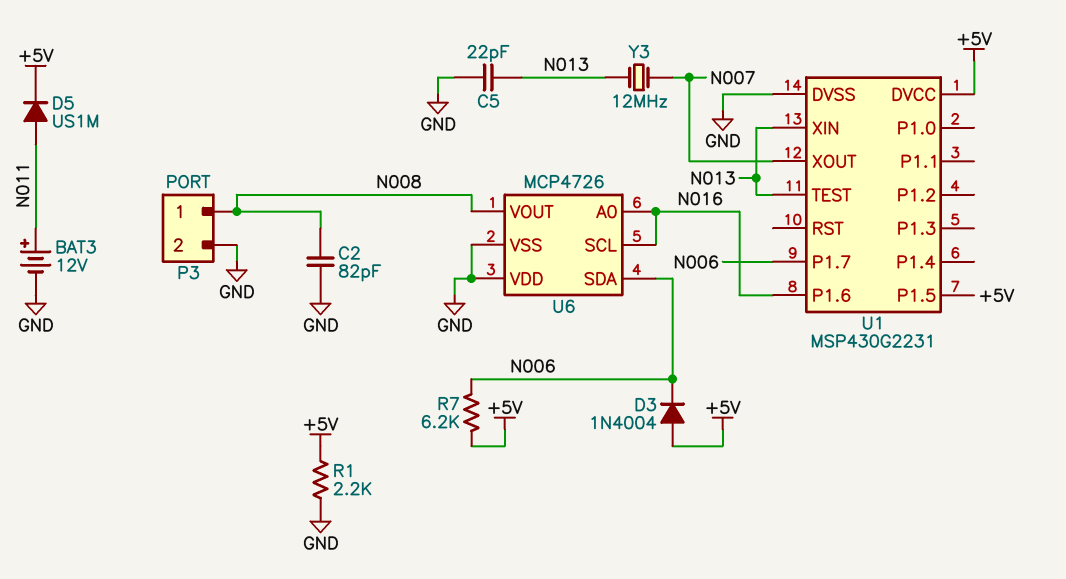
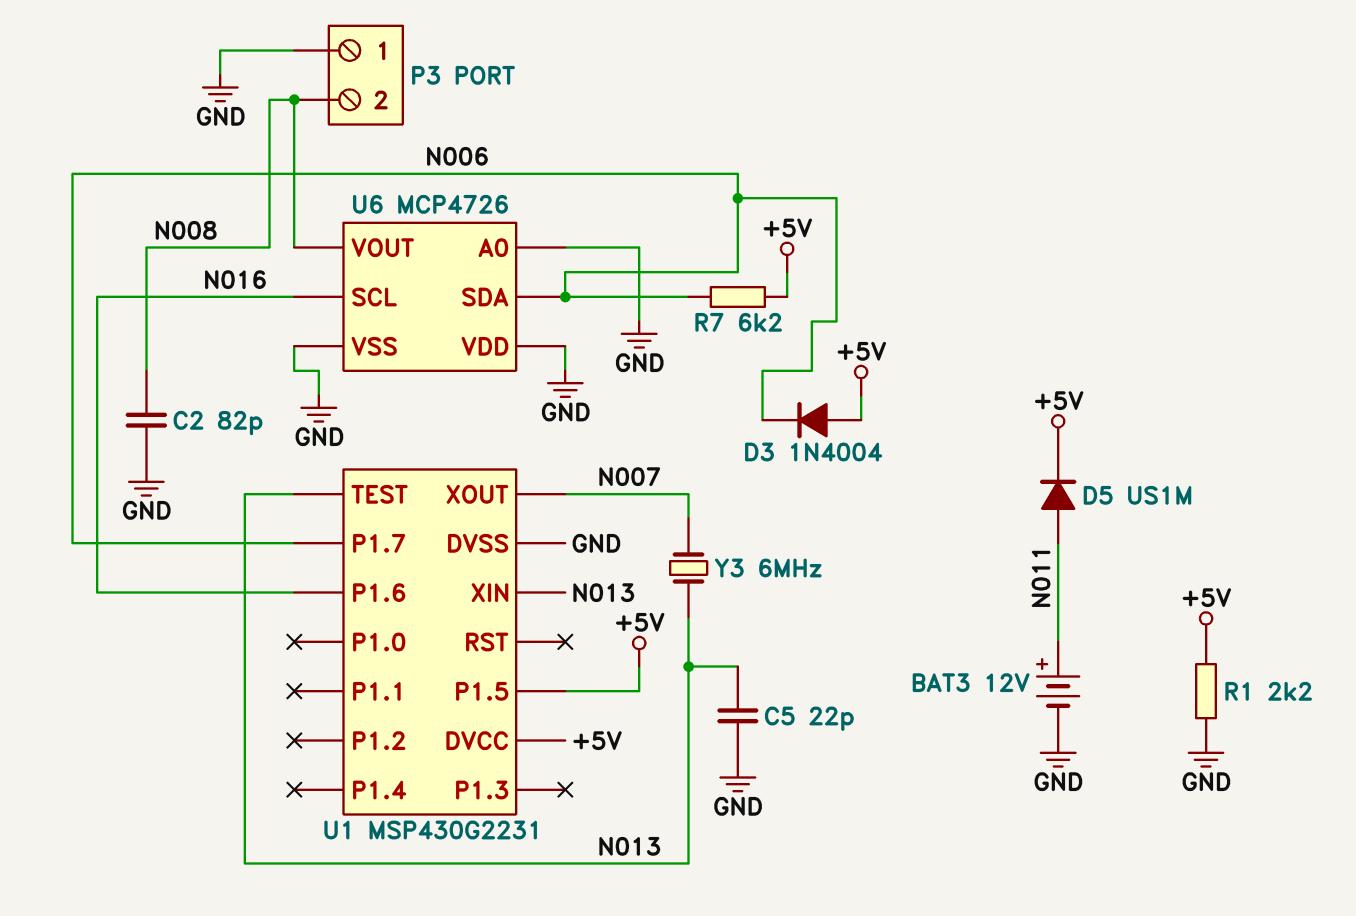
P3 pin 1: N008 -> GND
P3 pin 2: GND -> N008
U6 pin A0: N016 -> GND
Y3: 12MHz (N007, N013) -> 6MHz (N007, N013)

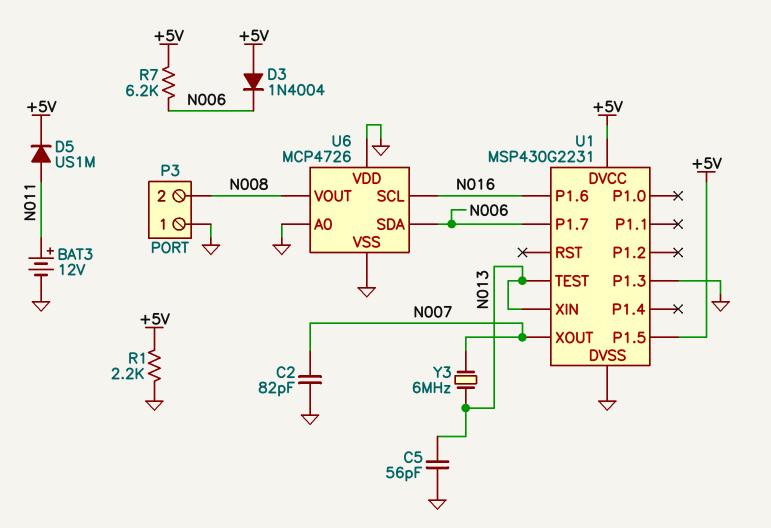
C2: 82pF (GND, N008) -> 82pF (GND, N007)
C5: 22pF (GND, N013) -> 56pF (GND, N013)
U1 pin P1.3: none -> GND

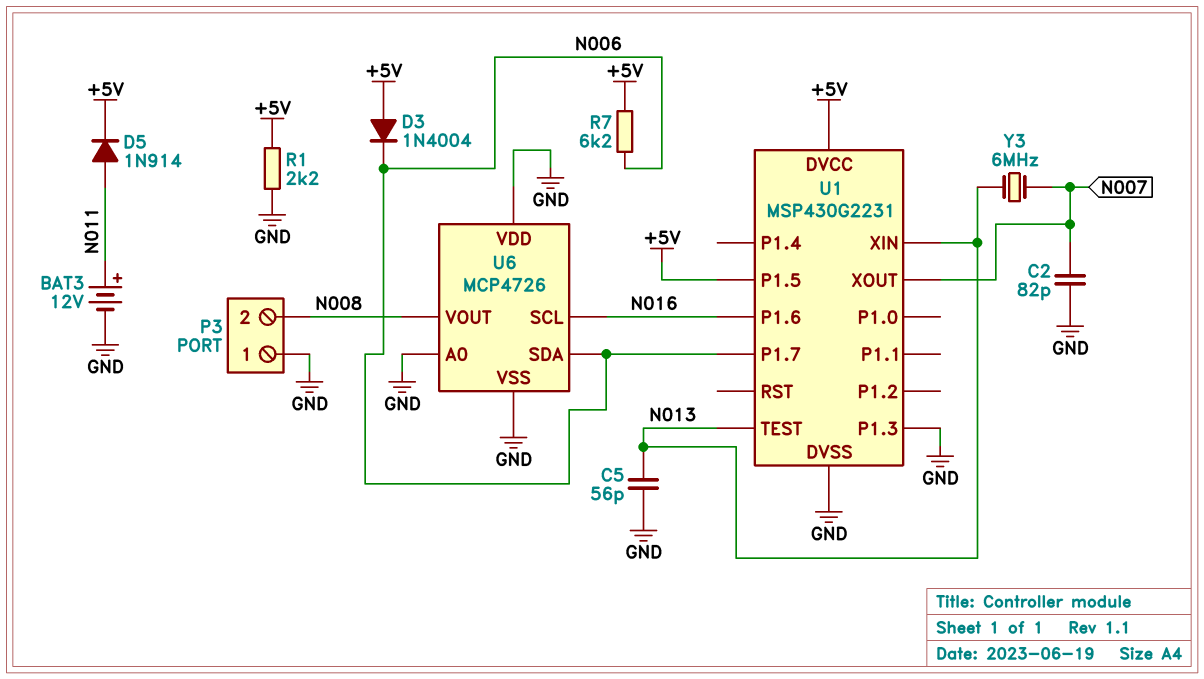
D5: diode US1M (A N011, K +5V) -> diode 1N914 (A N011, K +5V)

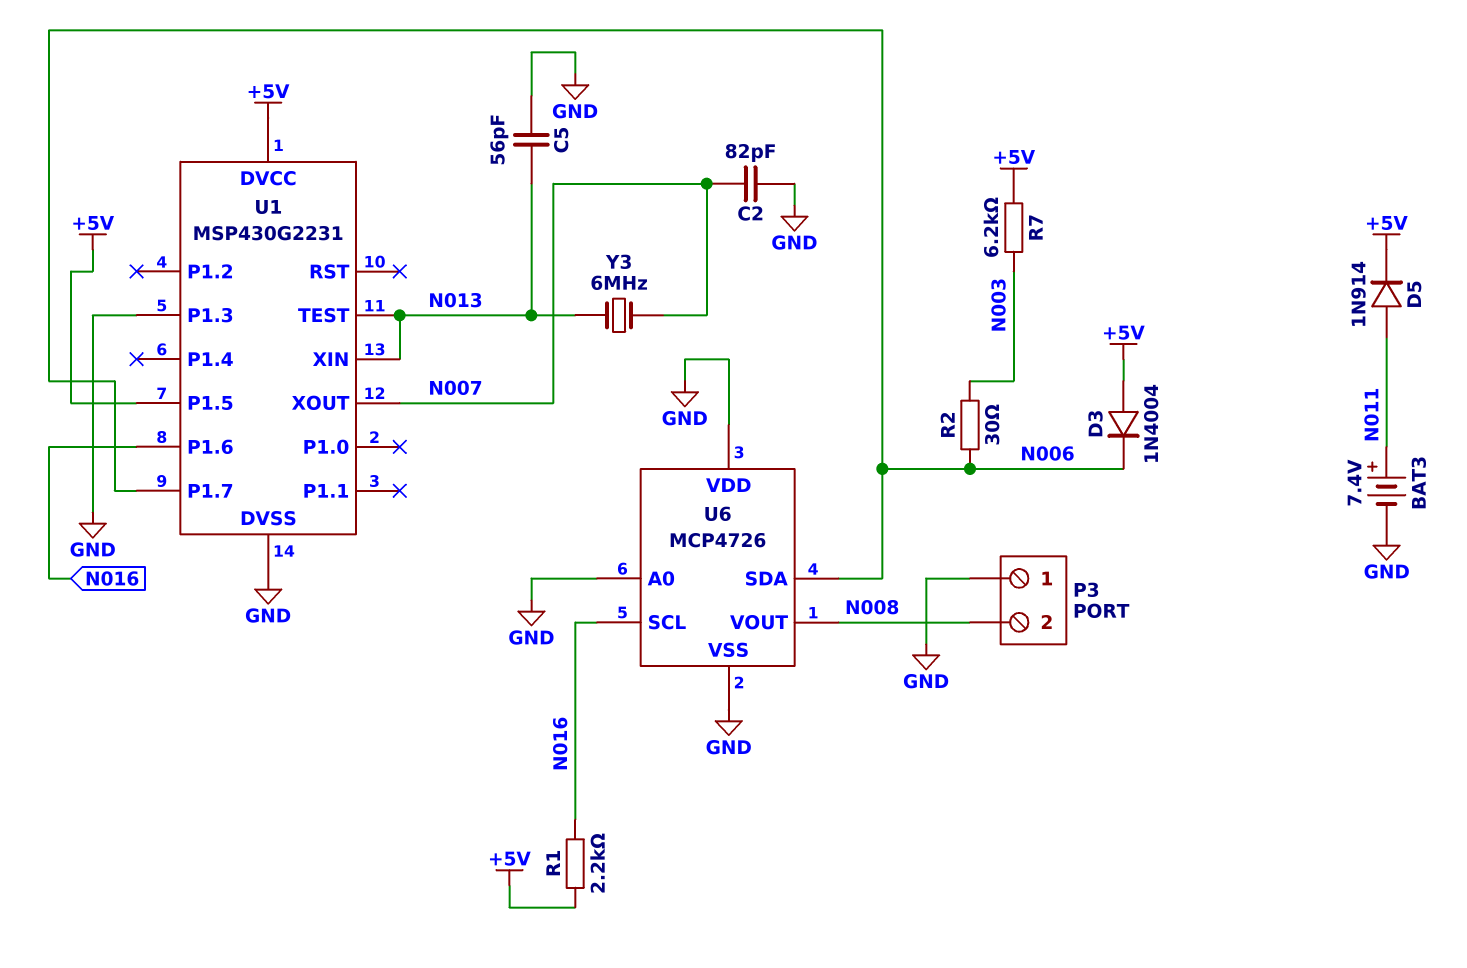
BAT3: 12V (plus N011, minus GND) -> 7.4V (plus N011, minus GND)
R1: 2.2k (+5V, GND) -> 2.2k (+5V, N016)
R2: none -> 30 (N003, N006)
R7: 6.2k (+5V, N006) -> 6.2k (+5V, N003)

